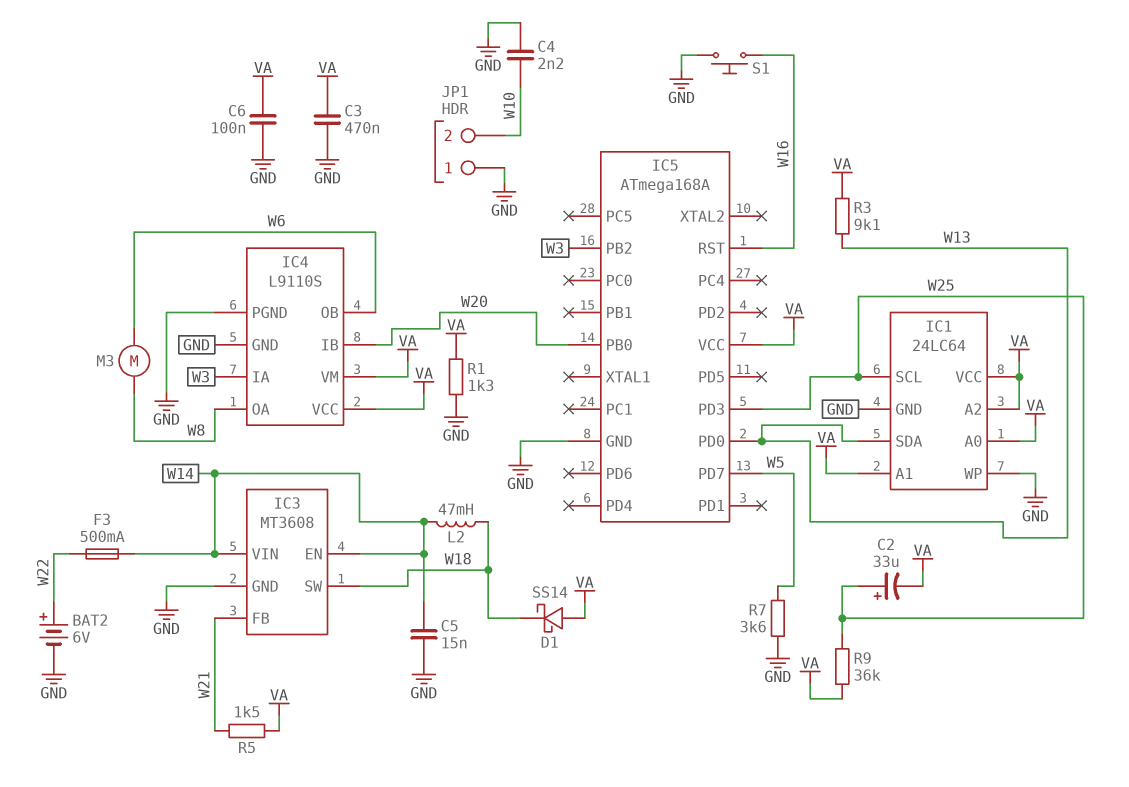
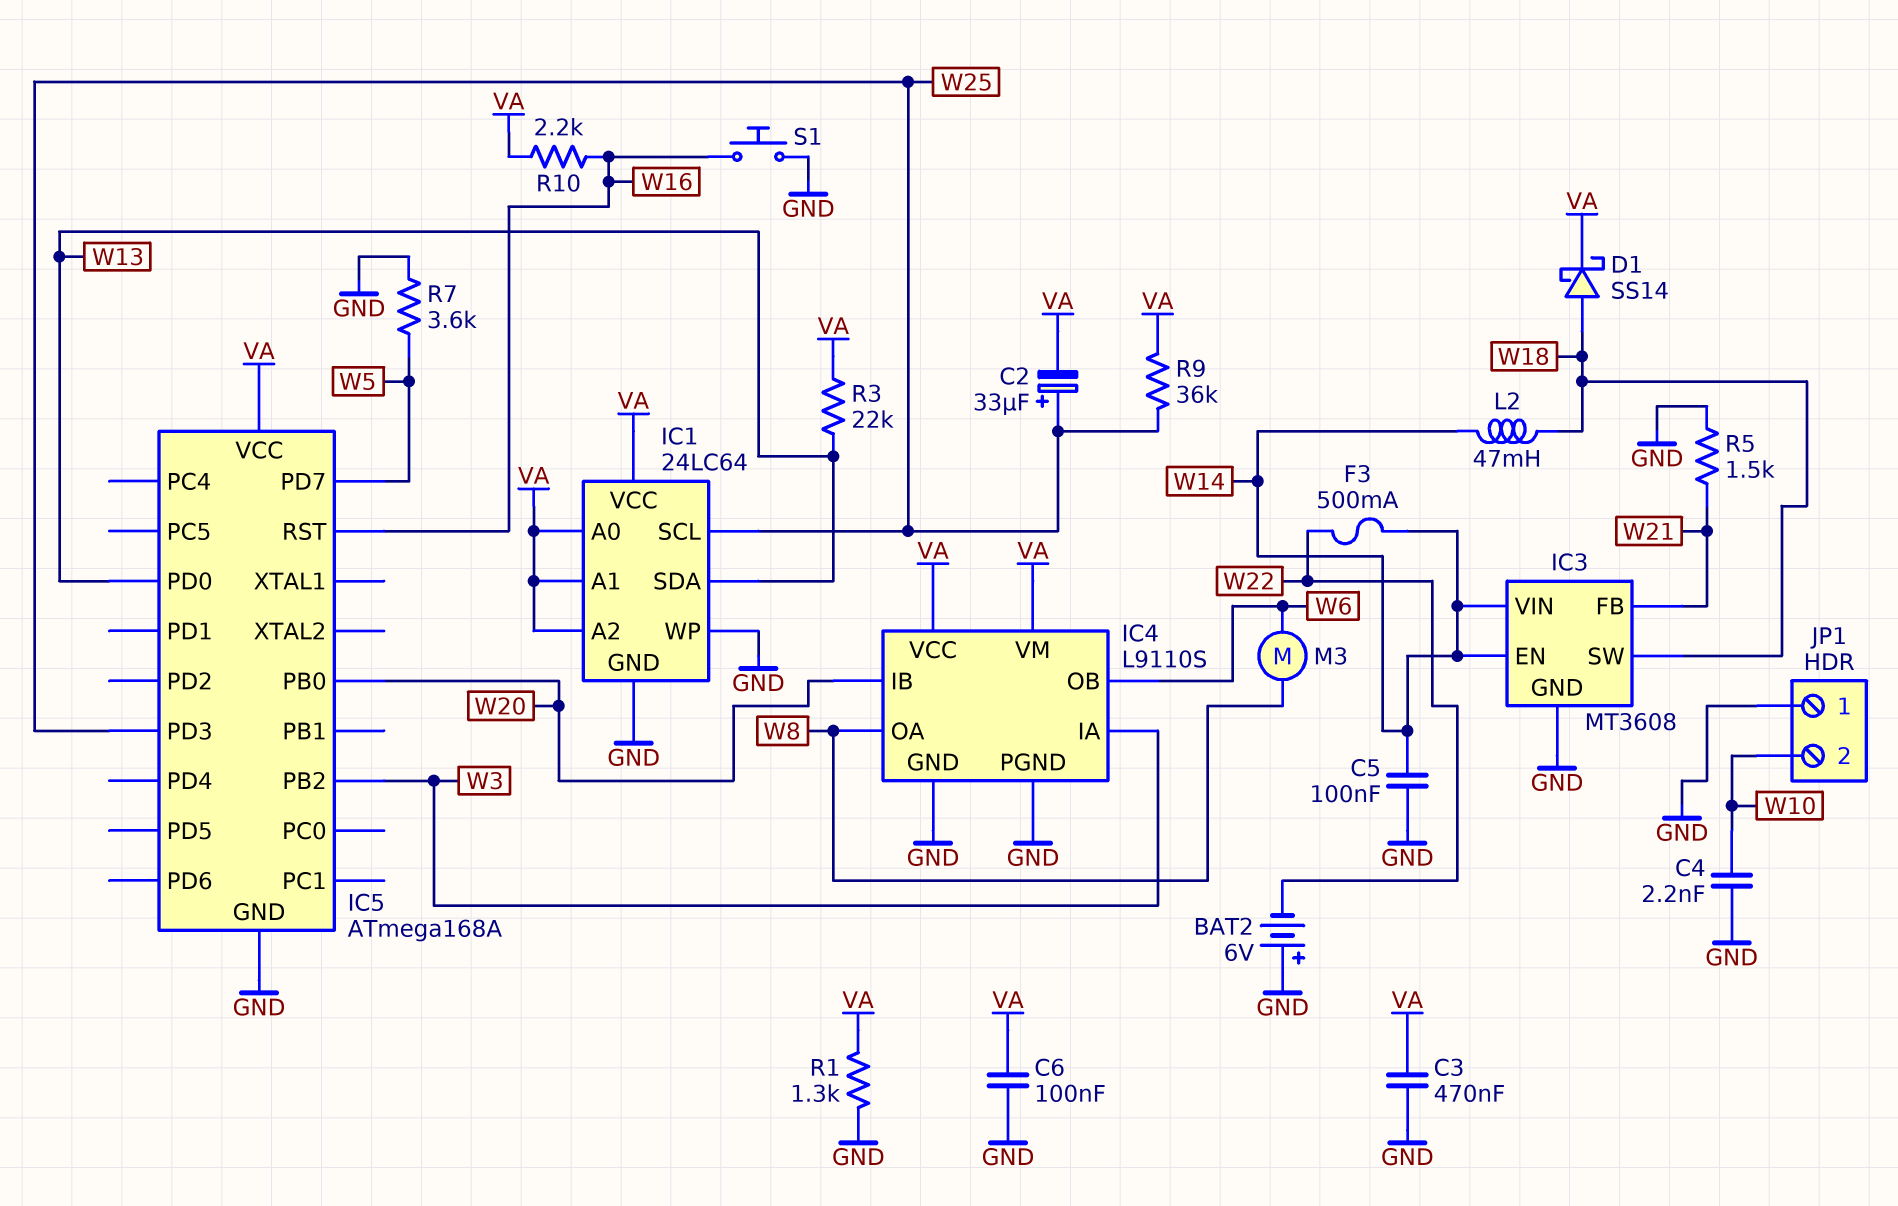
BAT2: 6V (plus W22, minus GND) -> 6V (plus GND, minus W22)
C5: 15nF (GND, W14) -> 100nF (GND, W14)
D1: schottky SS14 (A VA, K W18) -> schottky SS14 (A W18, K VA)
R3: 9.1k (VA, W13) -> 22k (VA, W13)
R5: 1.5k (VA, W21) -> 1.5k (GND, W21)
R10: none -> 2.2k (VA, W16)

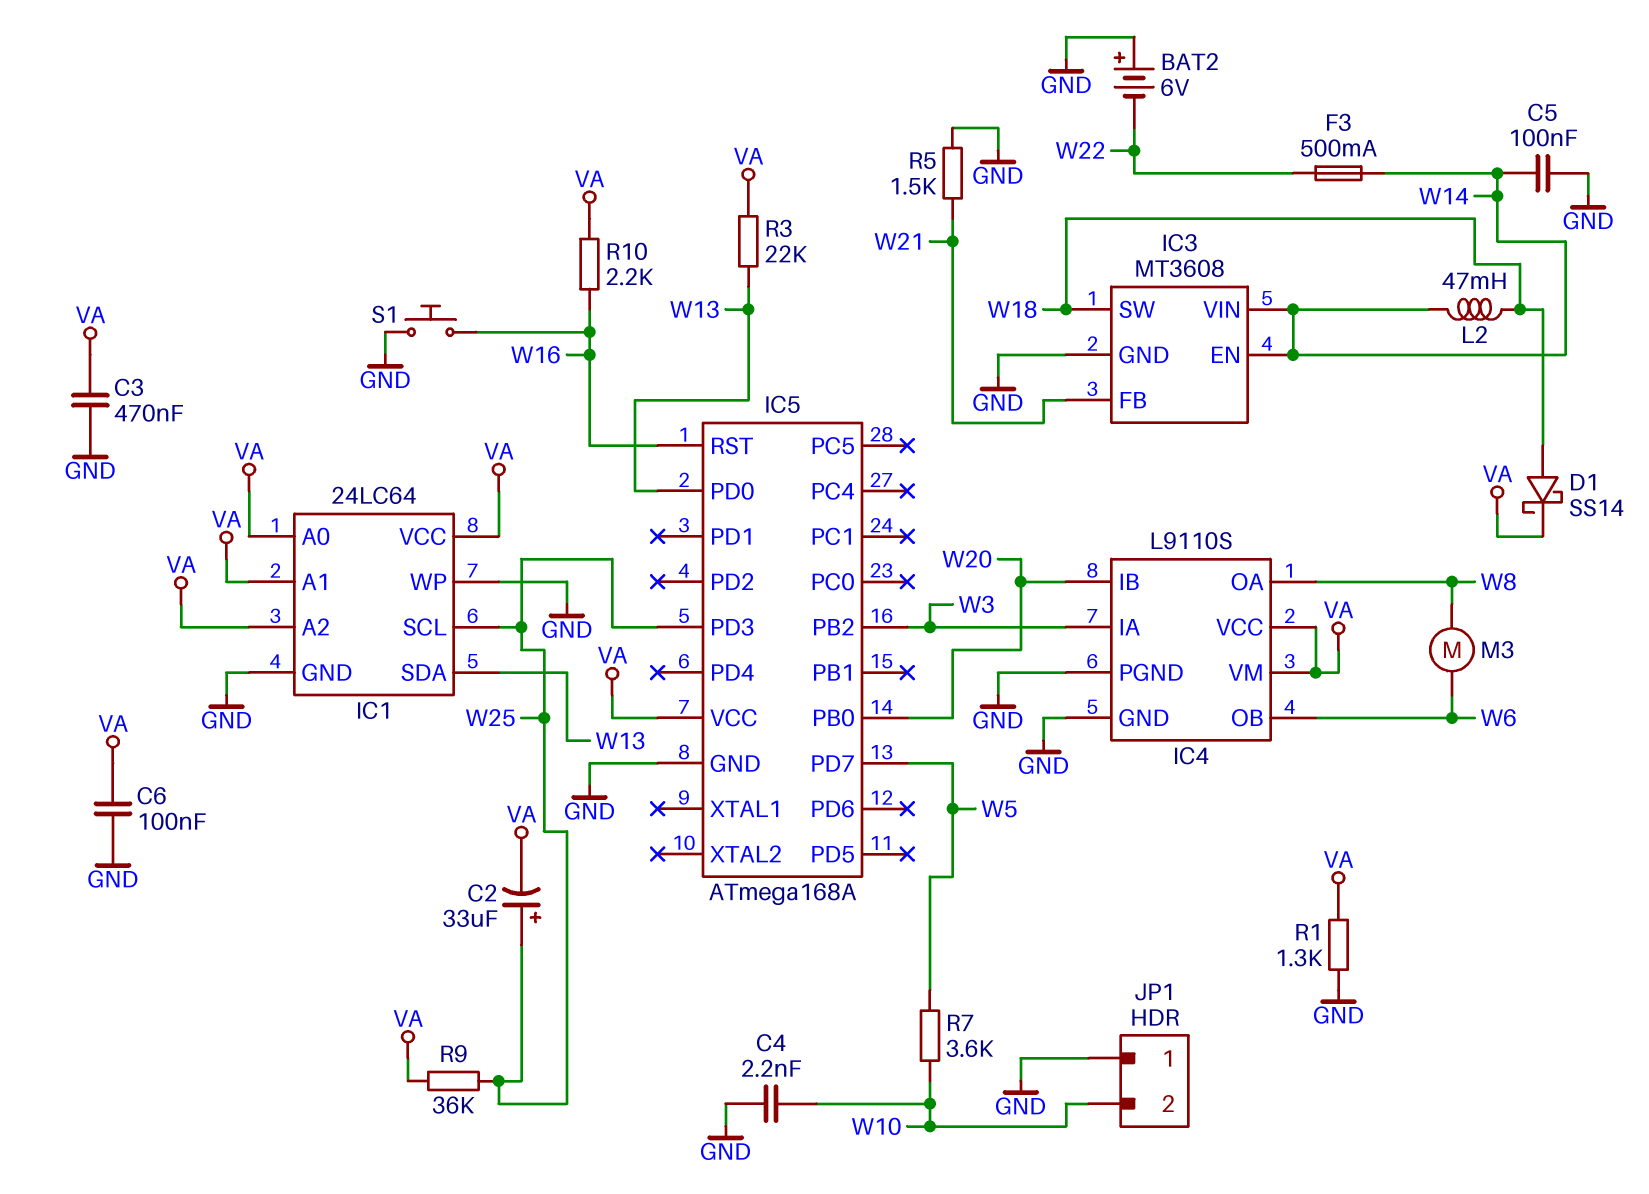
R7: 3.6k (GND, W5) -> 3.6k (W5, W10)

